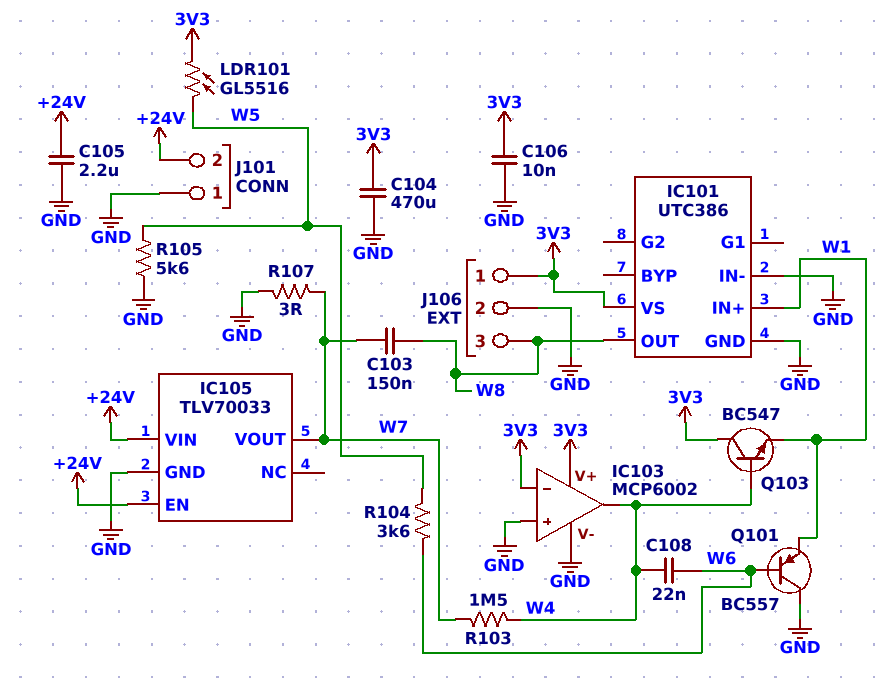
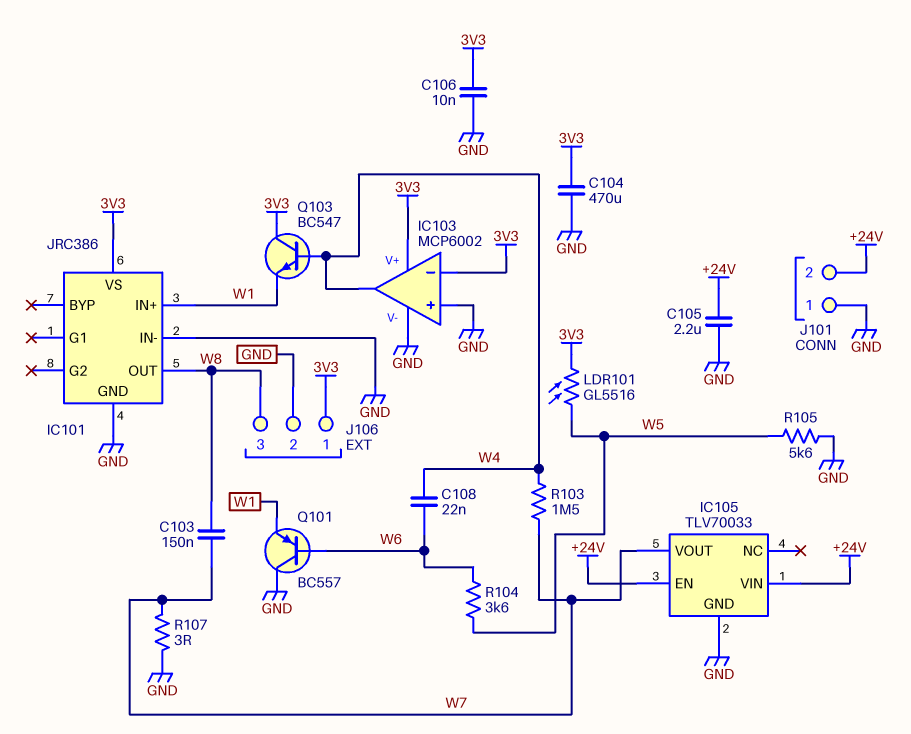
IC101: UTC386 -> JRC386

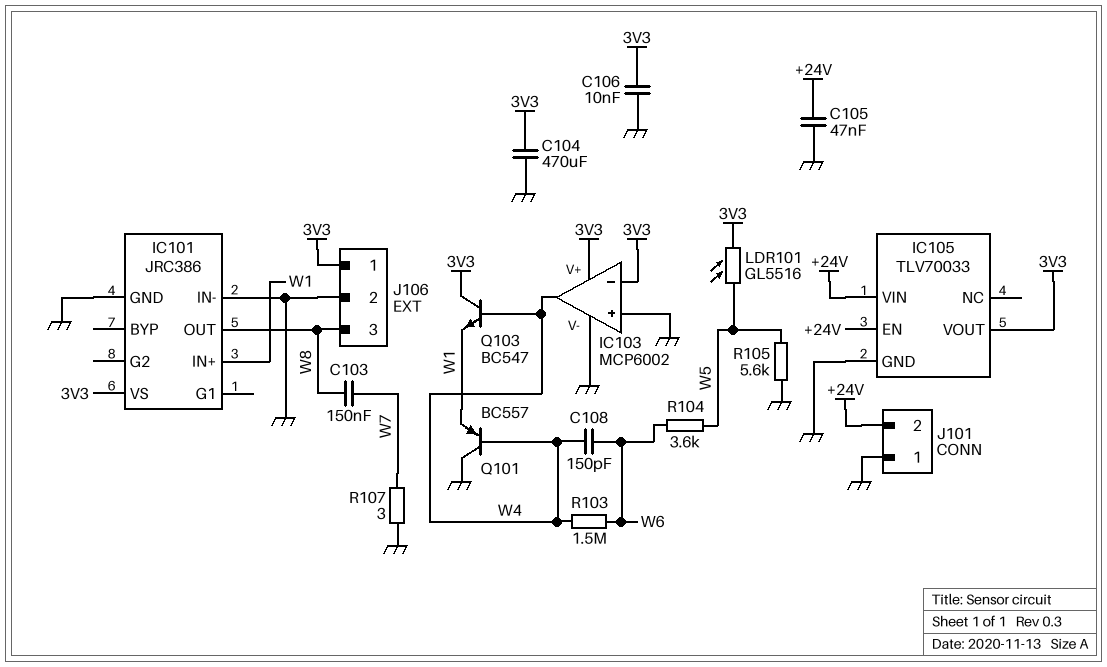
C105: 2.2uF (+24V, GND) -> 47nF (+24V, GND)
C108: 22nF (W4, W6) -> 150pF (W4, W6)
IC105 pin VOUT: W7 -> 3V3
Q101: PNP BC557 (B W6, C GND, E W1) -> PNP BC557 (B W4, C GND, E W1)
R103: 1.5M (W4, W7) -> 1.5M (W4, W6)

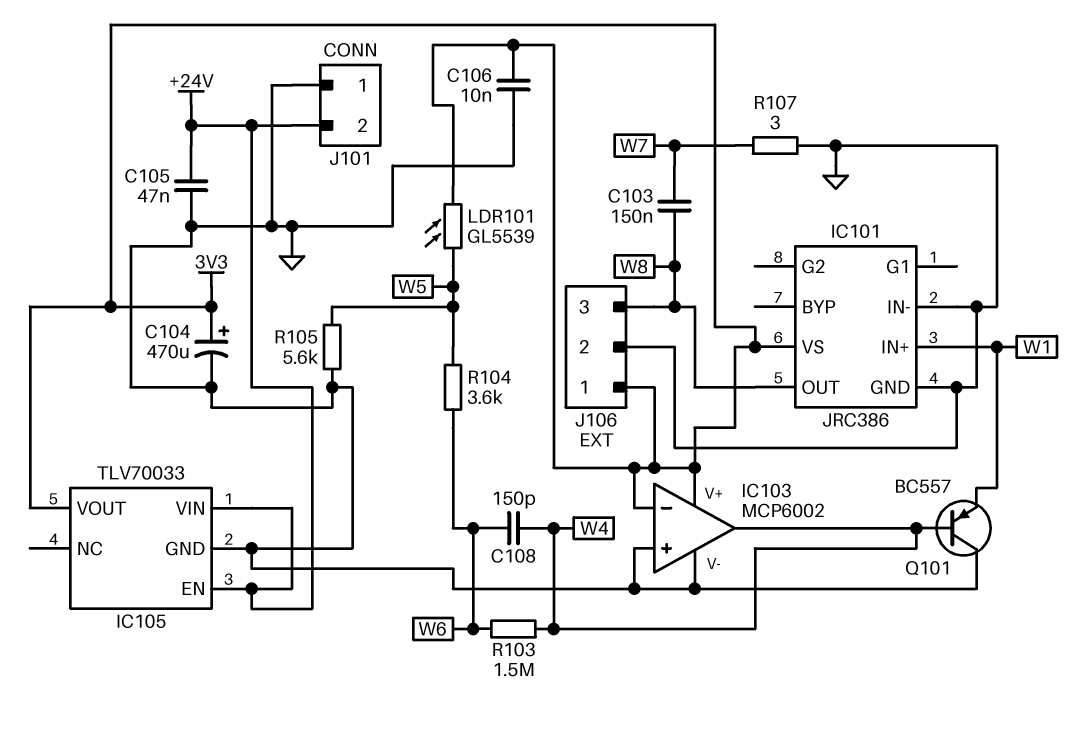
C104: 470uF (3V3, GND) -> 470uF (plus 3V3, minus GND)
LDR101: GL5516 (3V3, W5) -> GL5539 (3V3, W5)
Q103: NPN BC547 (B W4, C 3V3, E W1) -> none

